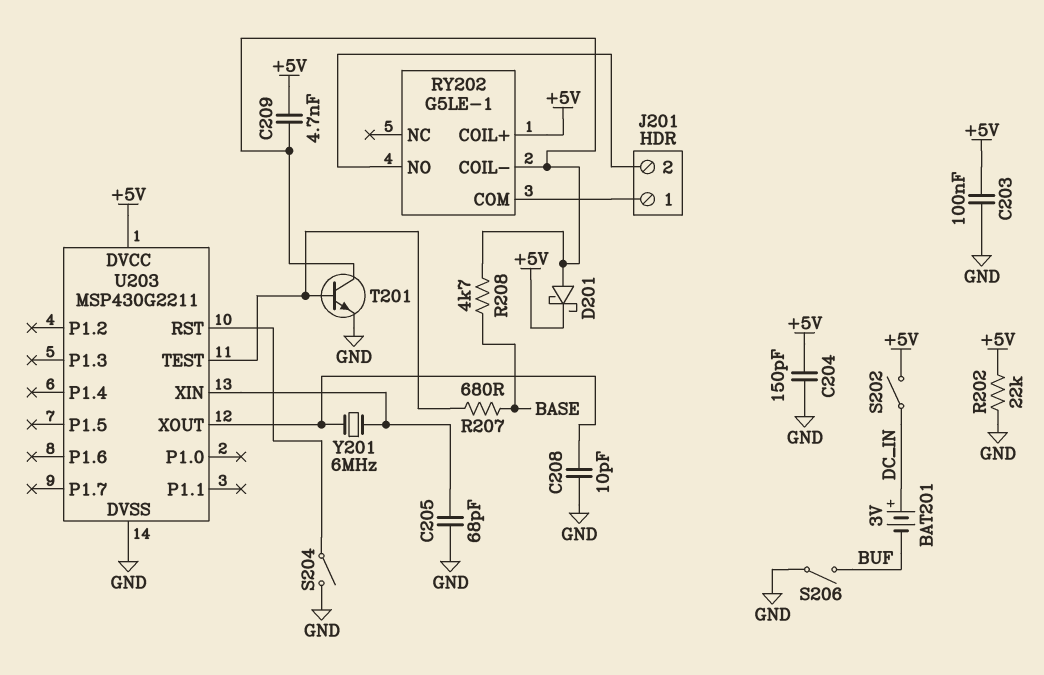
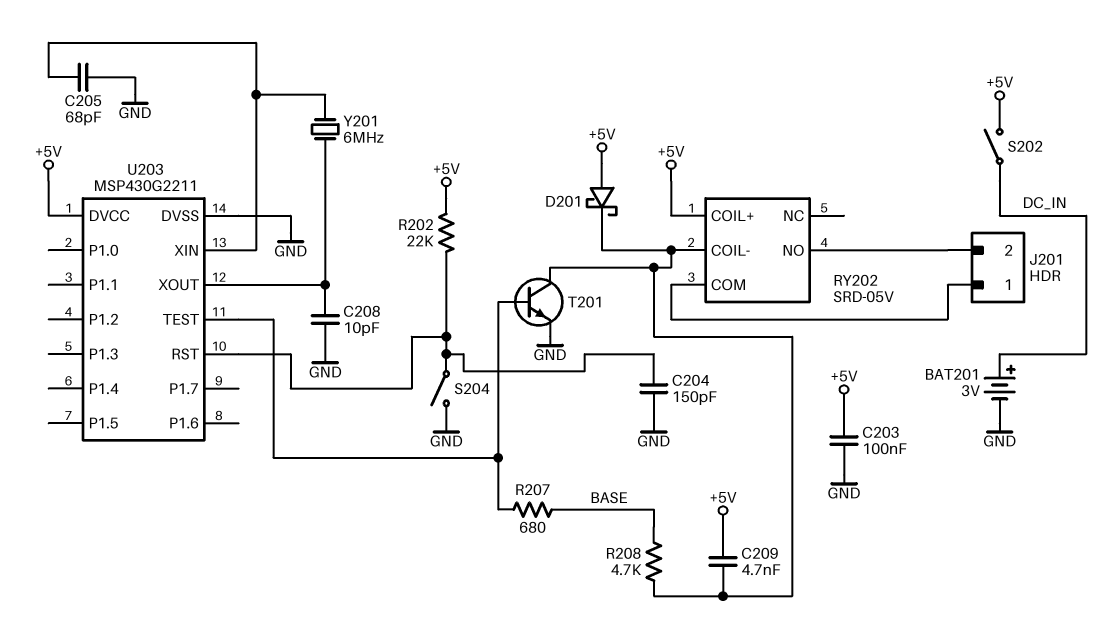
BAT201: 3V (plus DC_IN, minus BUF) -> 3V (plus DC_IN, minus GND)
C204: 150pF (+5V, GND) -> 150pF (GND, U203/RST)
D201: schottky (A RY202/COIL-, K +5V) -> schottky (A +5V, K RY202/COIL-)
R202: 22k (+5V, GND) -> 22k (+5V, U203/RST)
RY202: G5LE-1 -> SRD-05V
S206: switch (BUF, GND) -> none

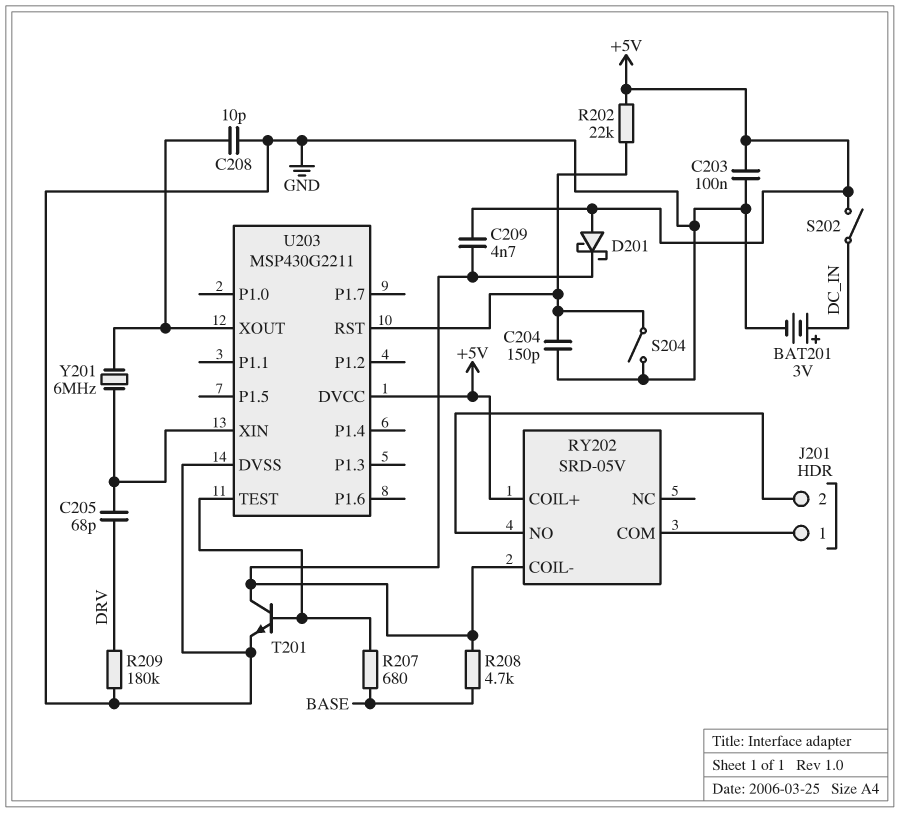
C205: 68pF (GND, U203/XIN) -> 68pF (DRV, U203/XIN)
R209: none -> 180k (DRV, GND)

